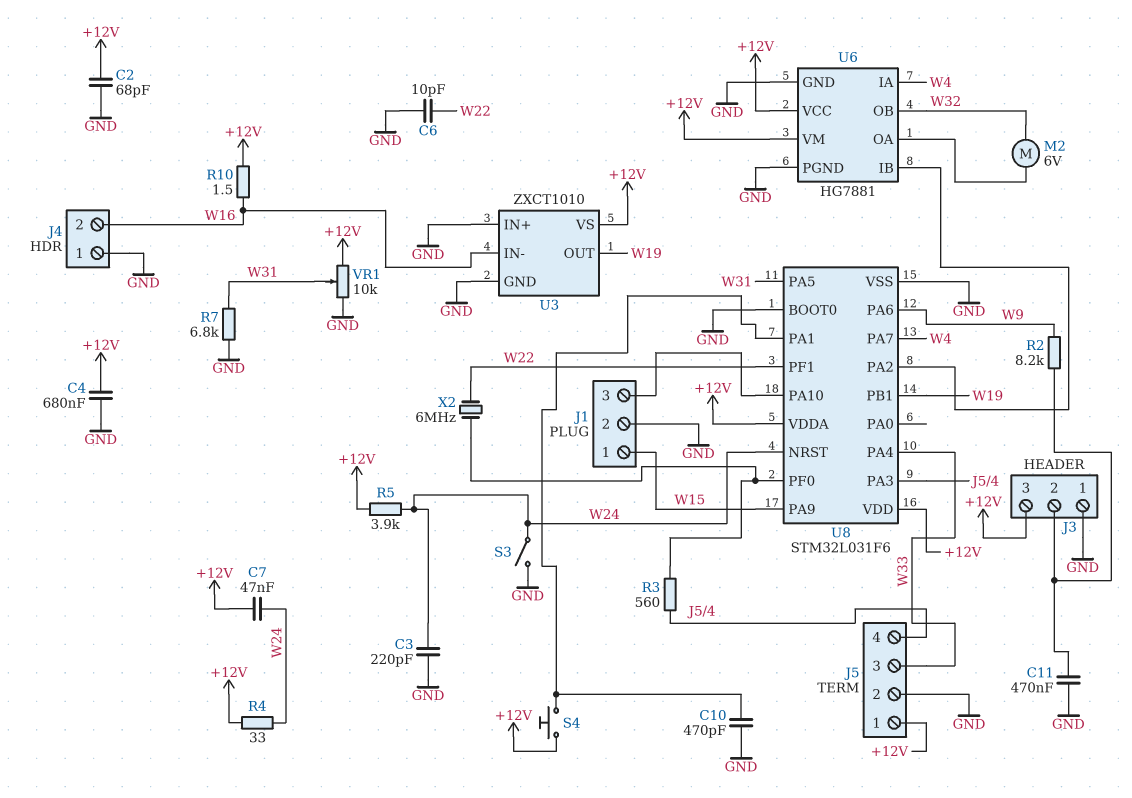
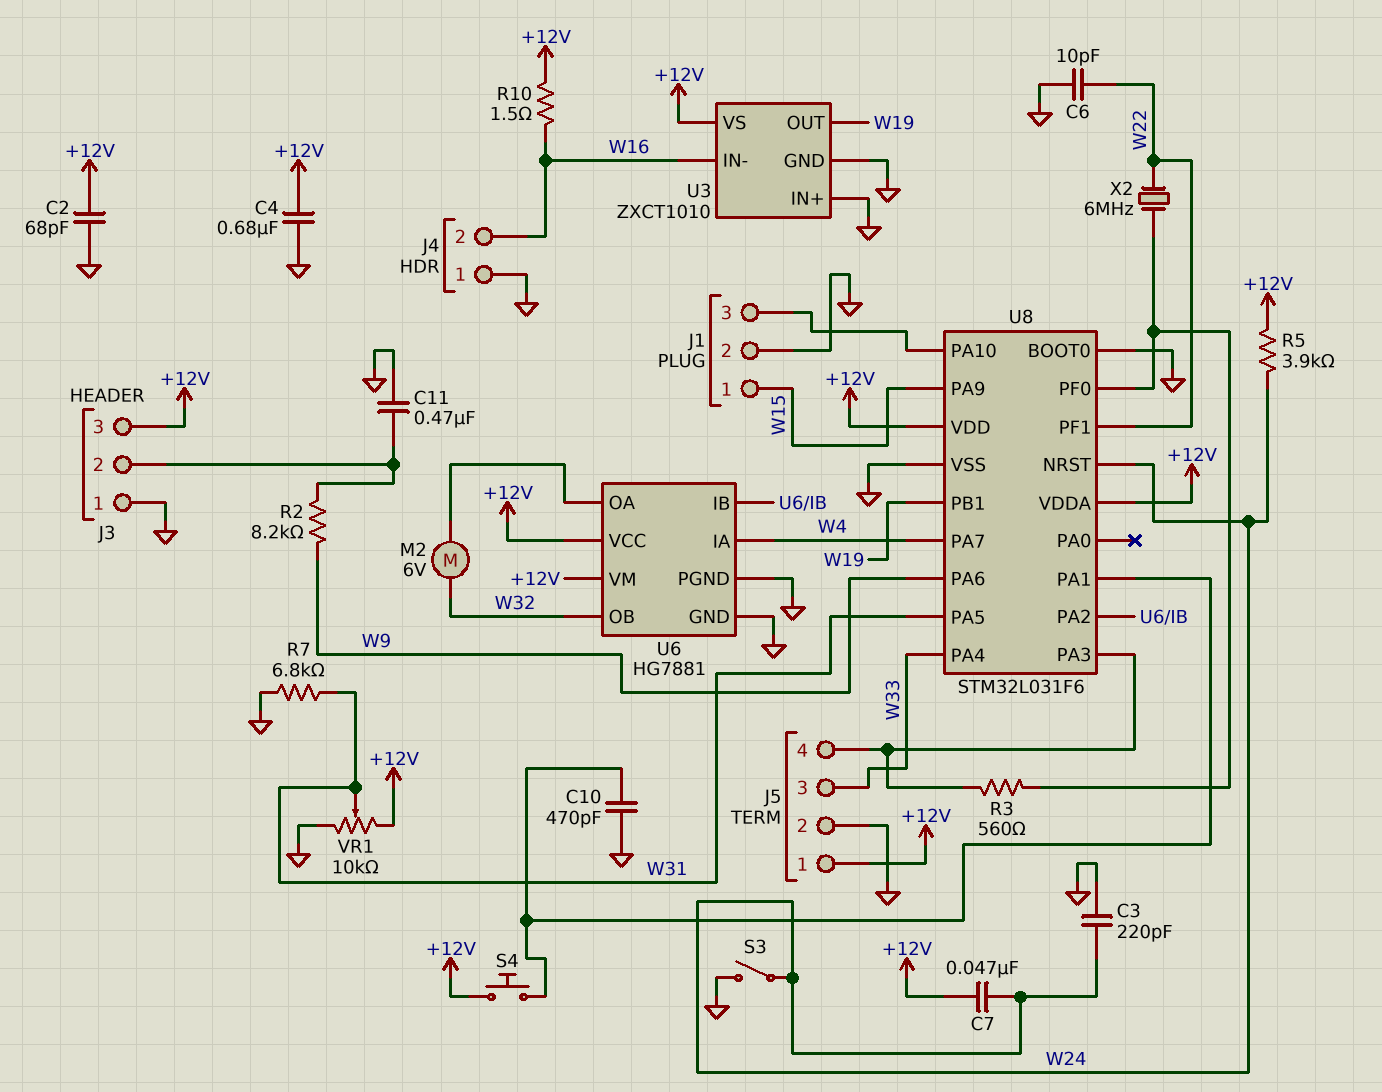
R4: 33 (+12V, W24) -> none

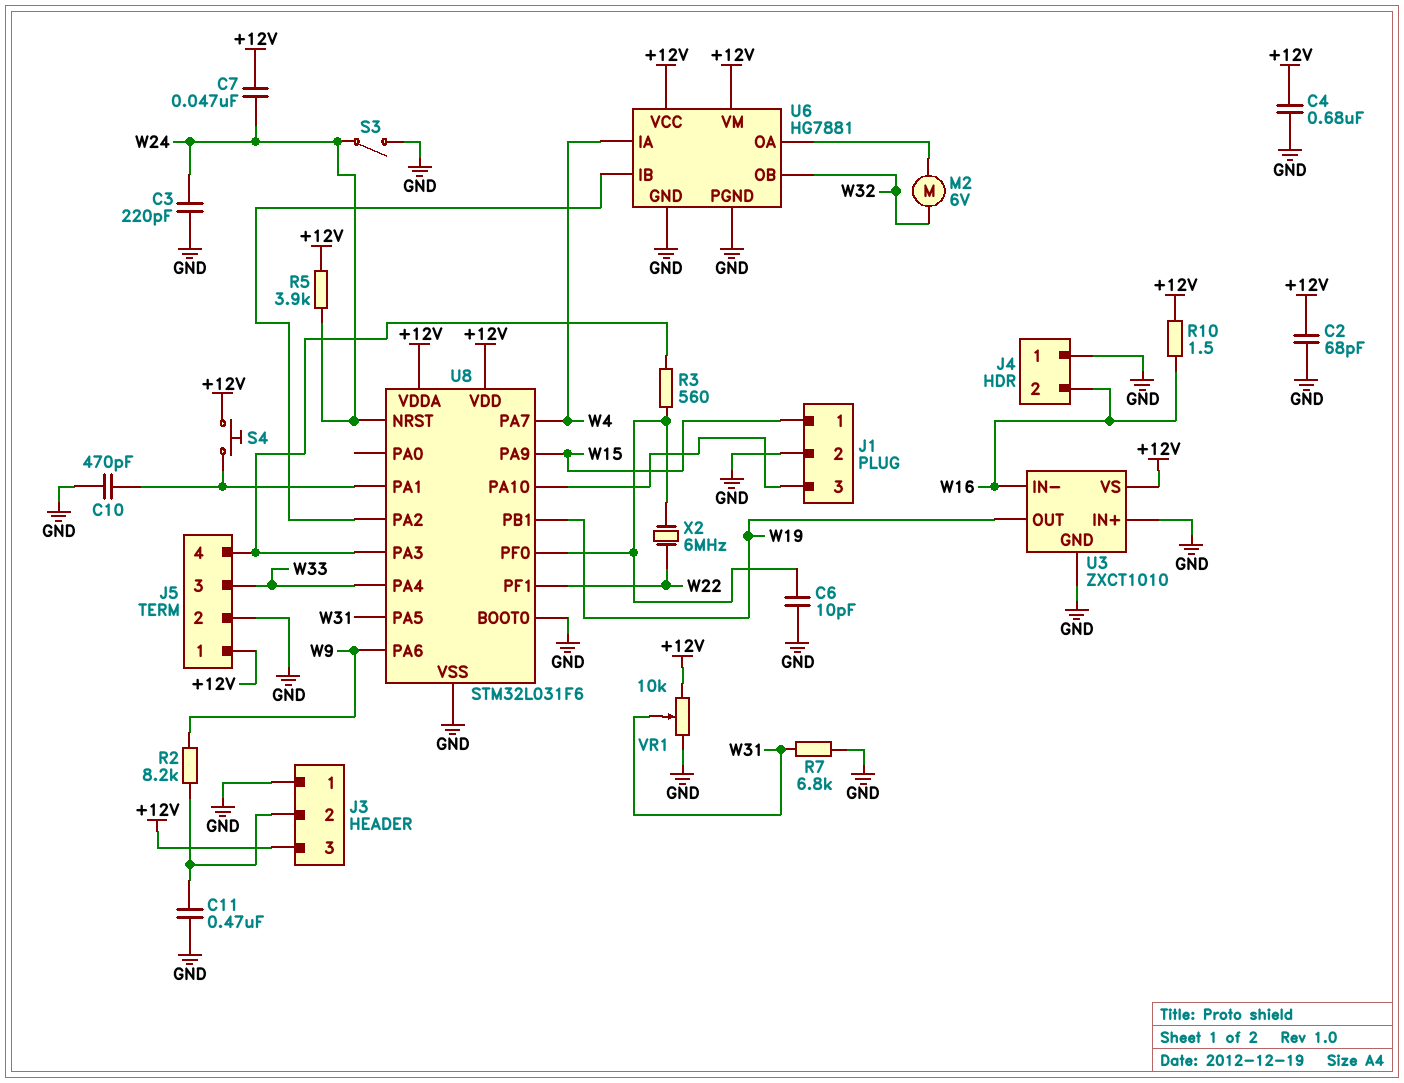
C6: 10pF (GND, W22) -> 10pF (GND, U8/PF0)

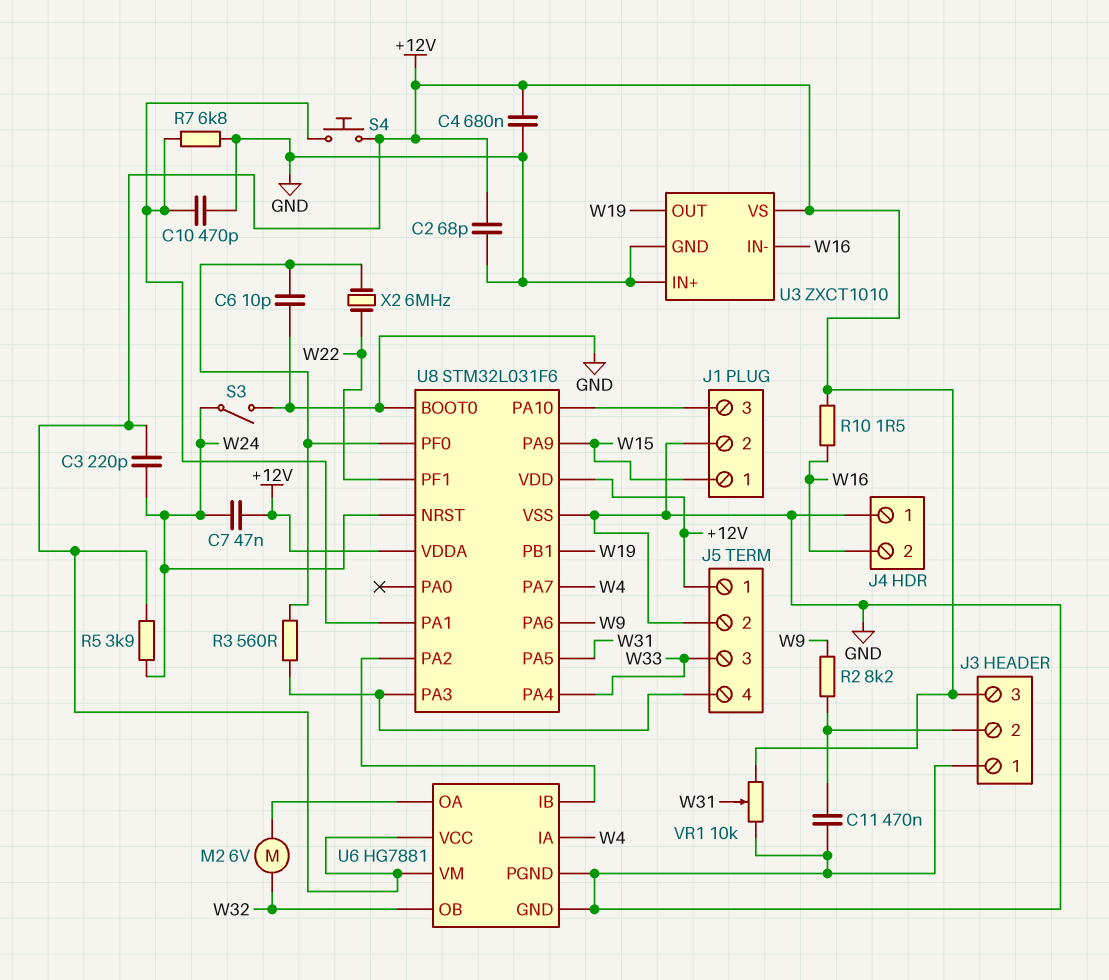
C3: 220pF (GND, W24) -> 220pF (+12V, W24)
R7: 6.8k (GND, W31) -> 6.8k (GND, U8/PA1)

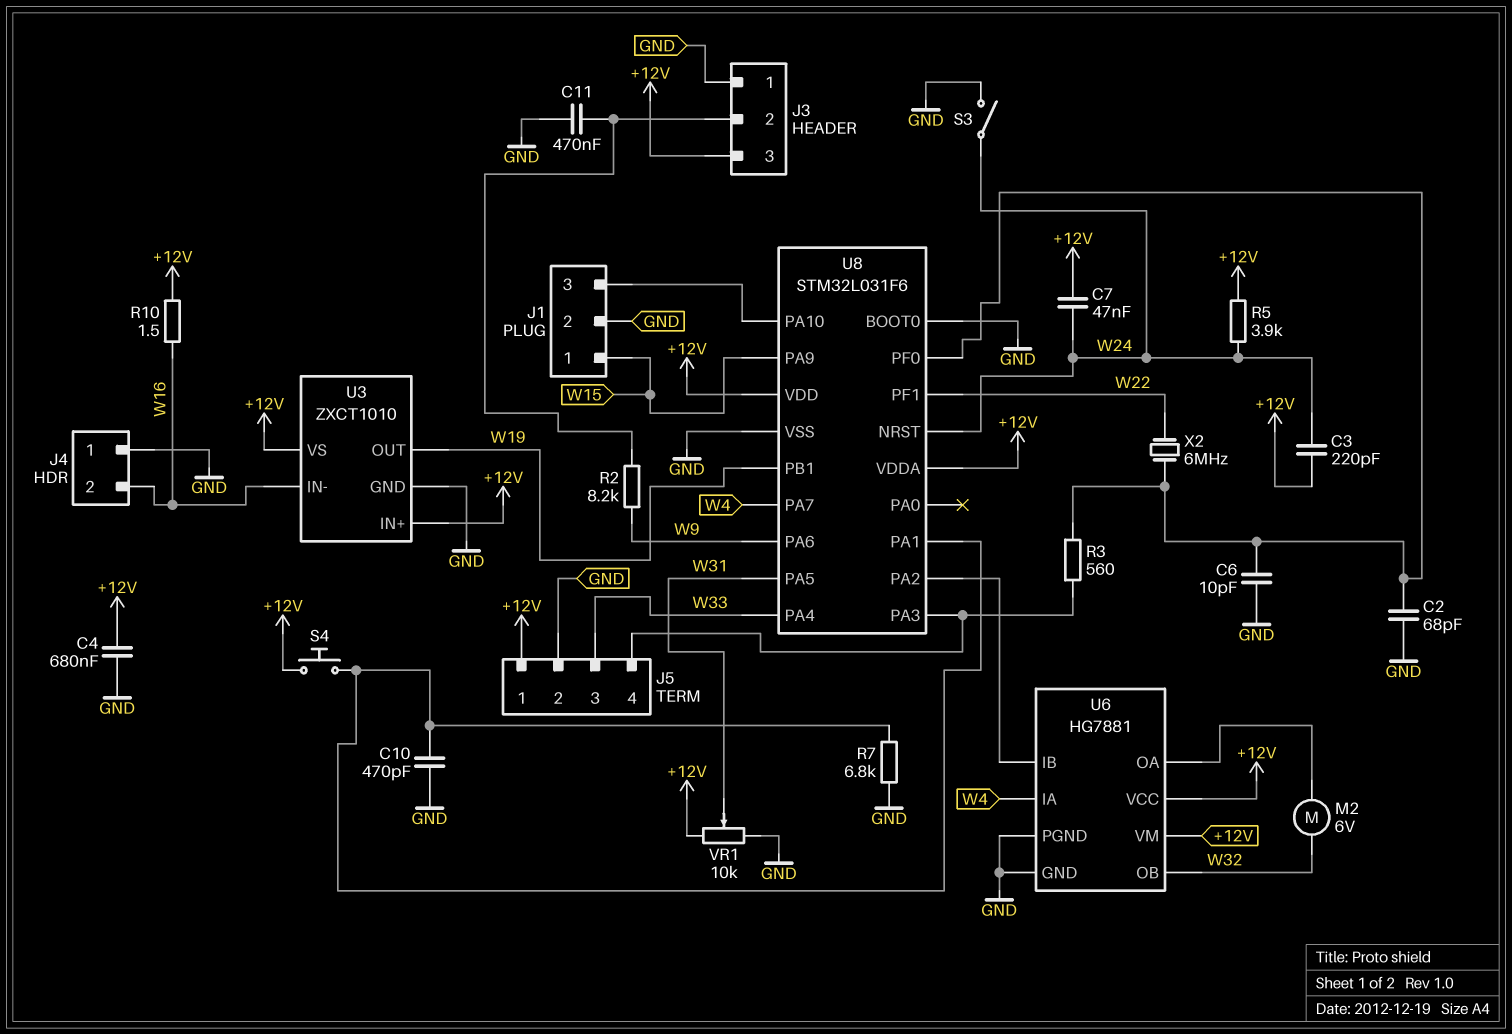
C2: 68pF (+12V, GND) -> 68pF (GND, U8/PF0)
U3 pin IN+: GND -> +12V

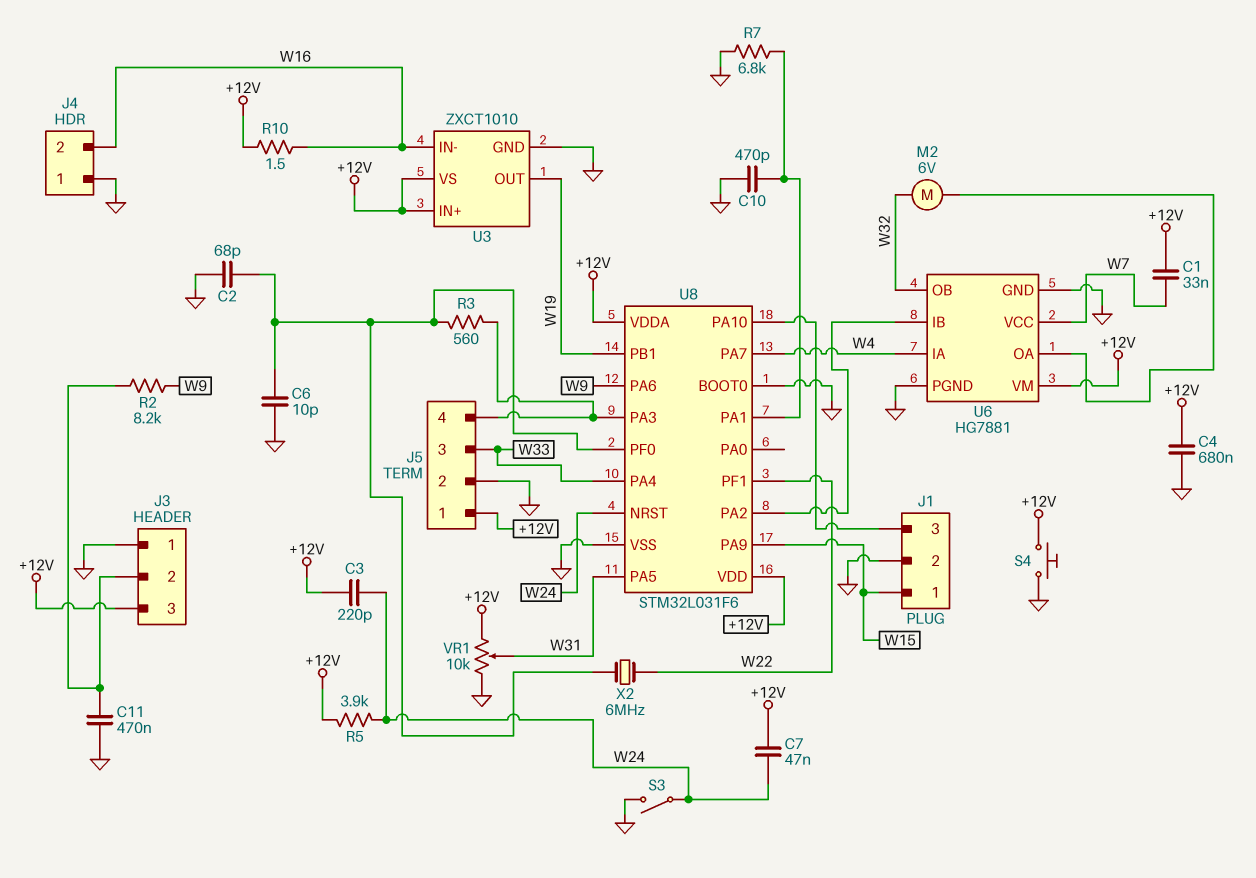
C1: none -> 33nF (+12V, W7)
S4: button (+12V, U8/PA1) -> button (+12V, GND)
U6 pin VCC: +12V -> W7

